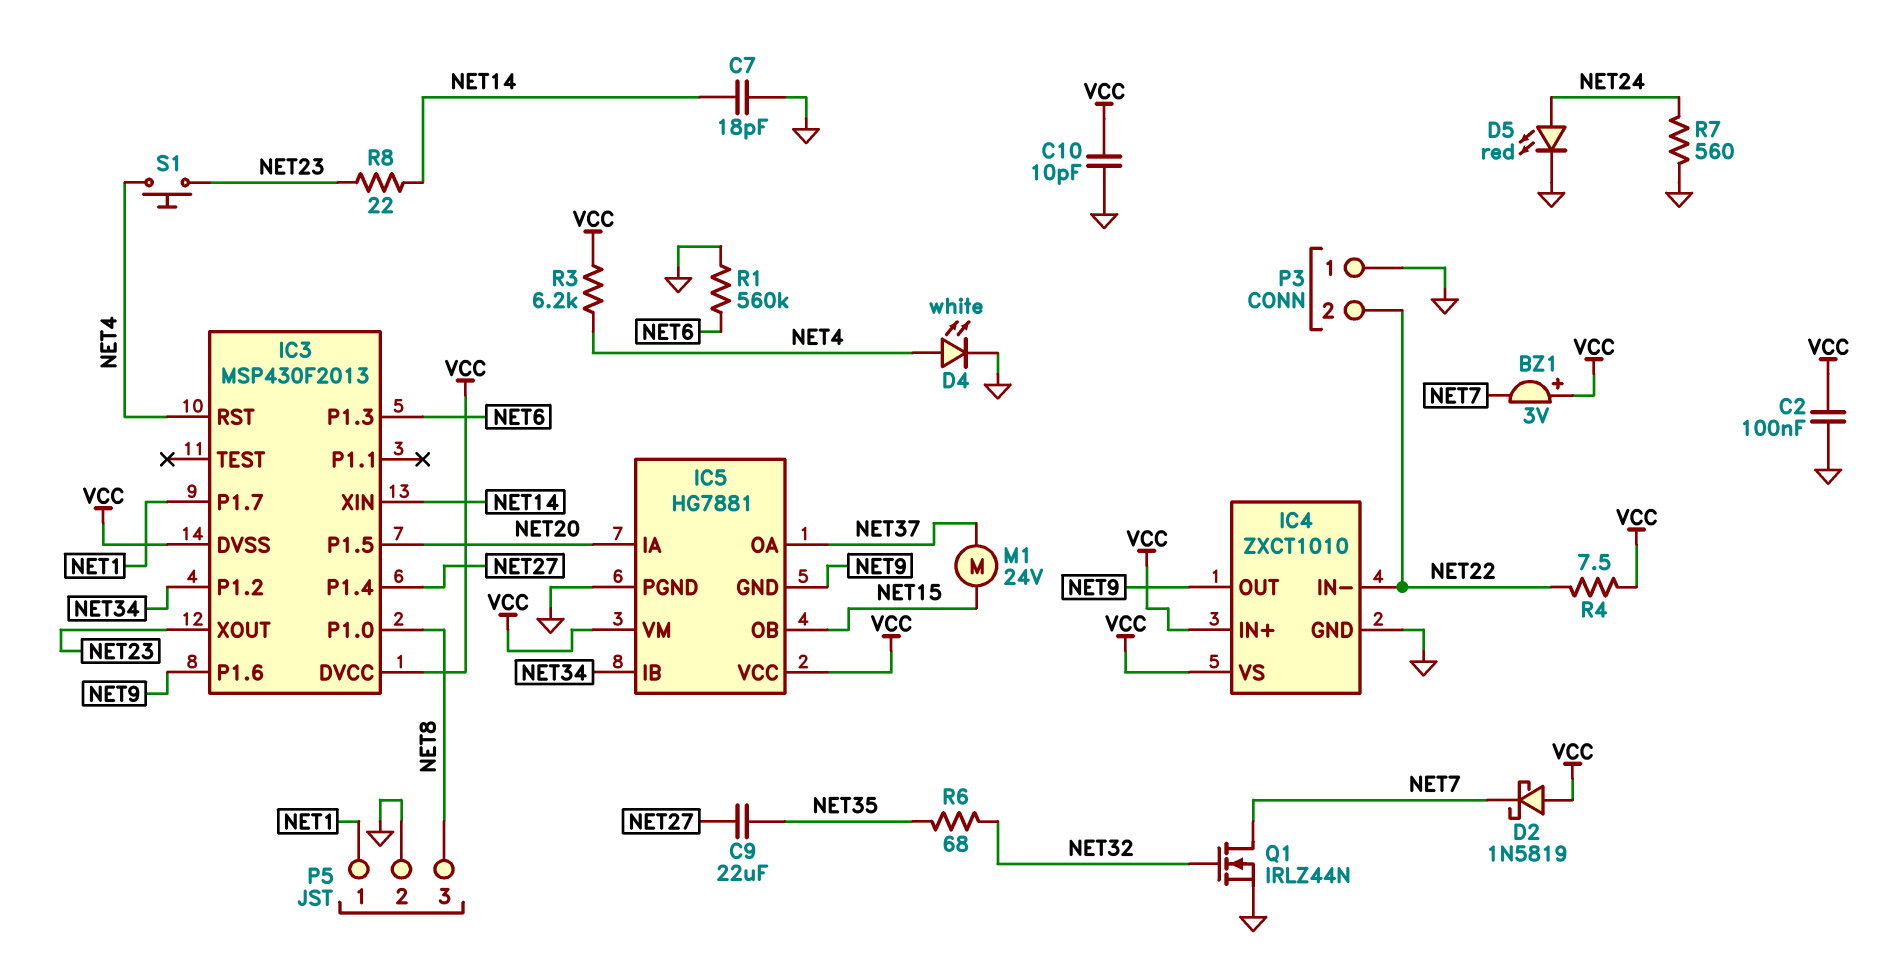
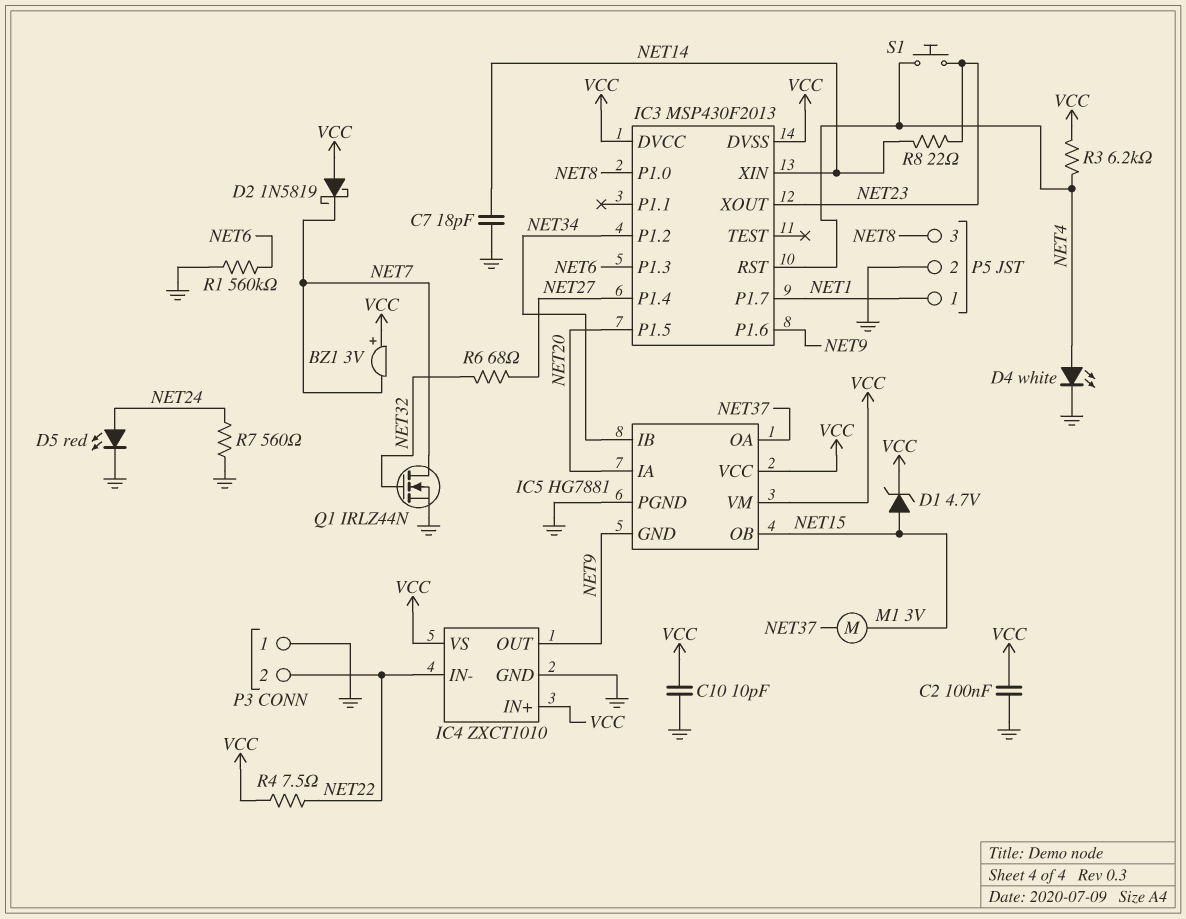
C9: 22uF (NET27, NET35) -> none
D1: none -> zener 4.7V (A NET15, K VCC)
M1: motor 24V (NET15, NET37) -> motor 3V (NET15, NET37)
R6: 68 (NET32, NET35) -> 68 (NET27, NET32)

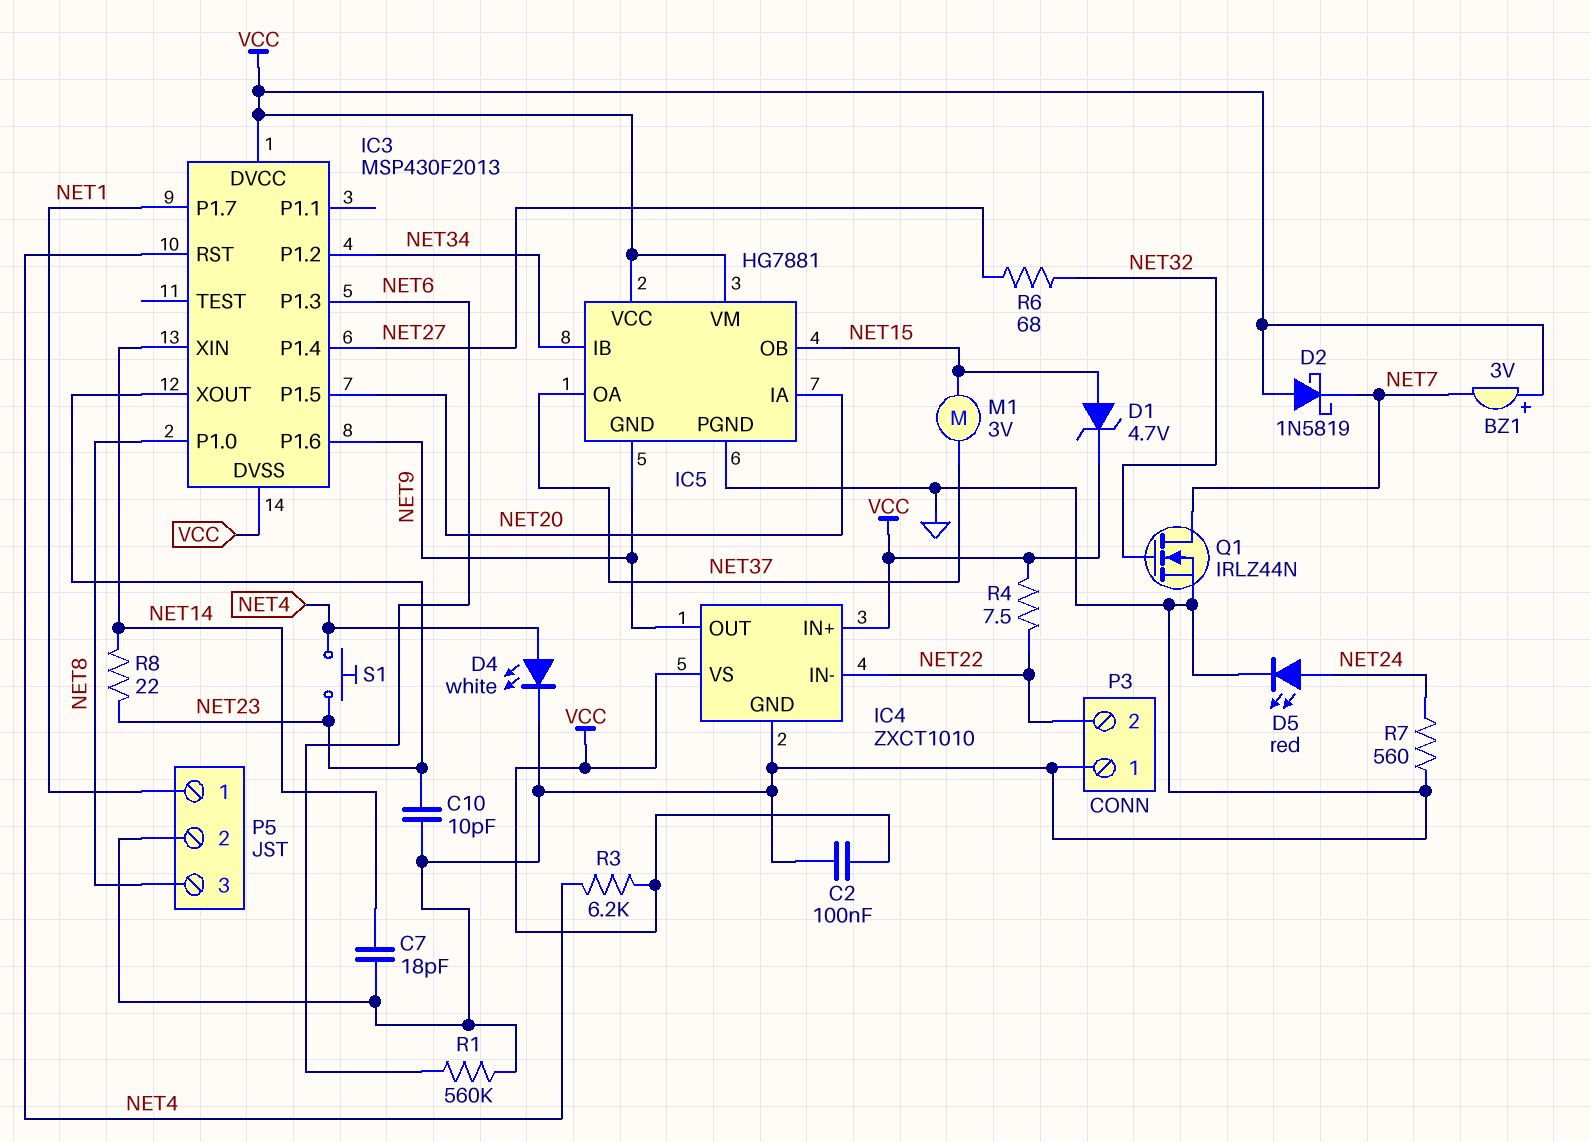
C10: 10pF (GND, VCC) -> 10pF (GND, NET23)

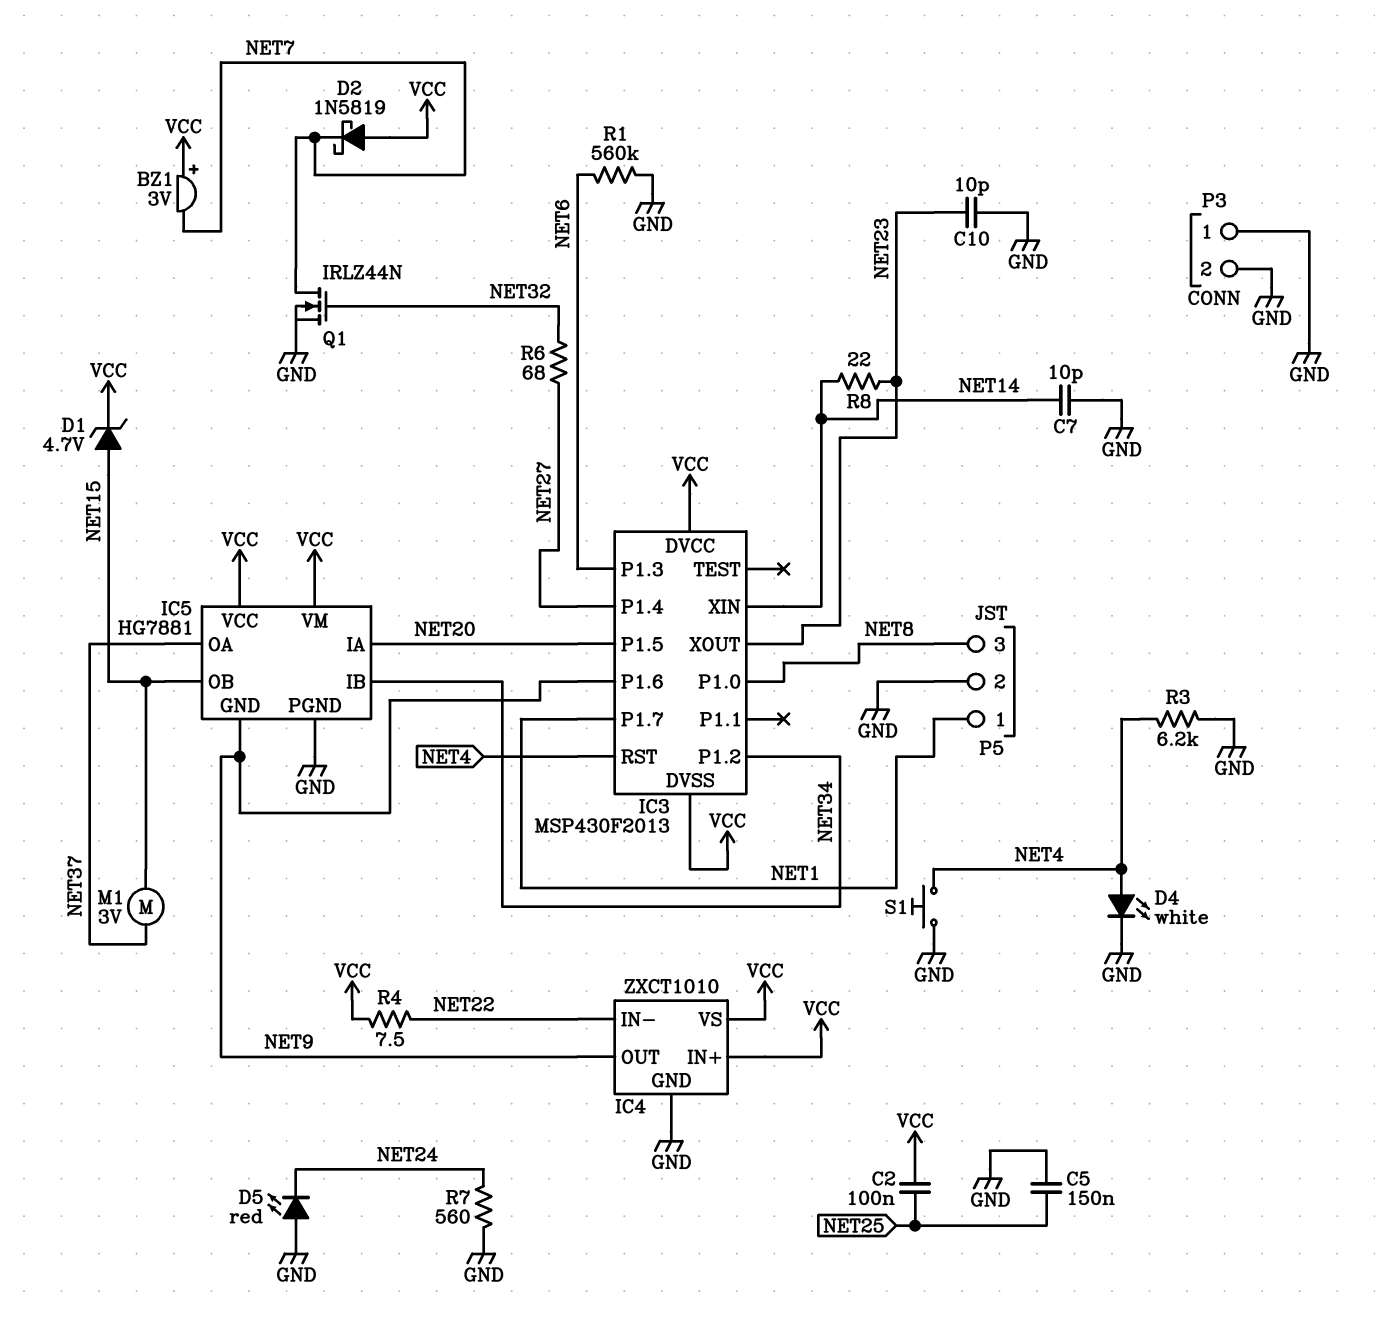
C2: 100nF (GND, VCC) -> 100nF (NET25, VCC)
C5: none -> 150nF (GND, NET25)
C7: 18pF (GND, NET14) -> 10pF (GND, NET14)
D5: LED red (A NET24, K GND) -> LED red (A GND, K NET24)
P3 pin 2: NET22 -> GND
R3: 6.2k (NET4, VCC) -> 6.2k (GND, NET4)
S1: button (NET4, NET23) -> button (GND, NET4)

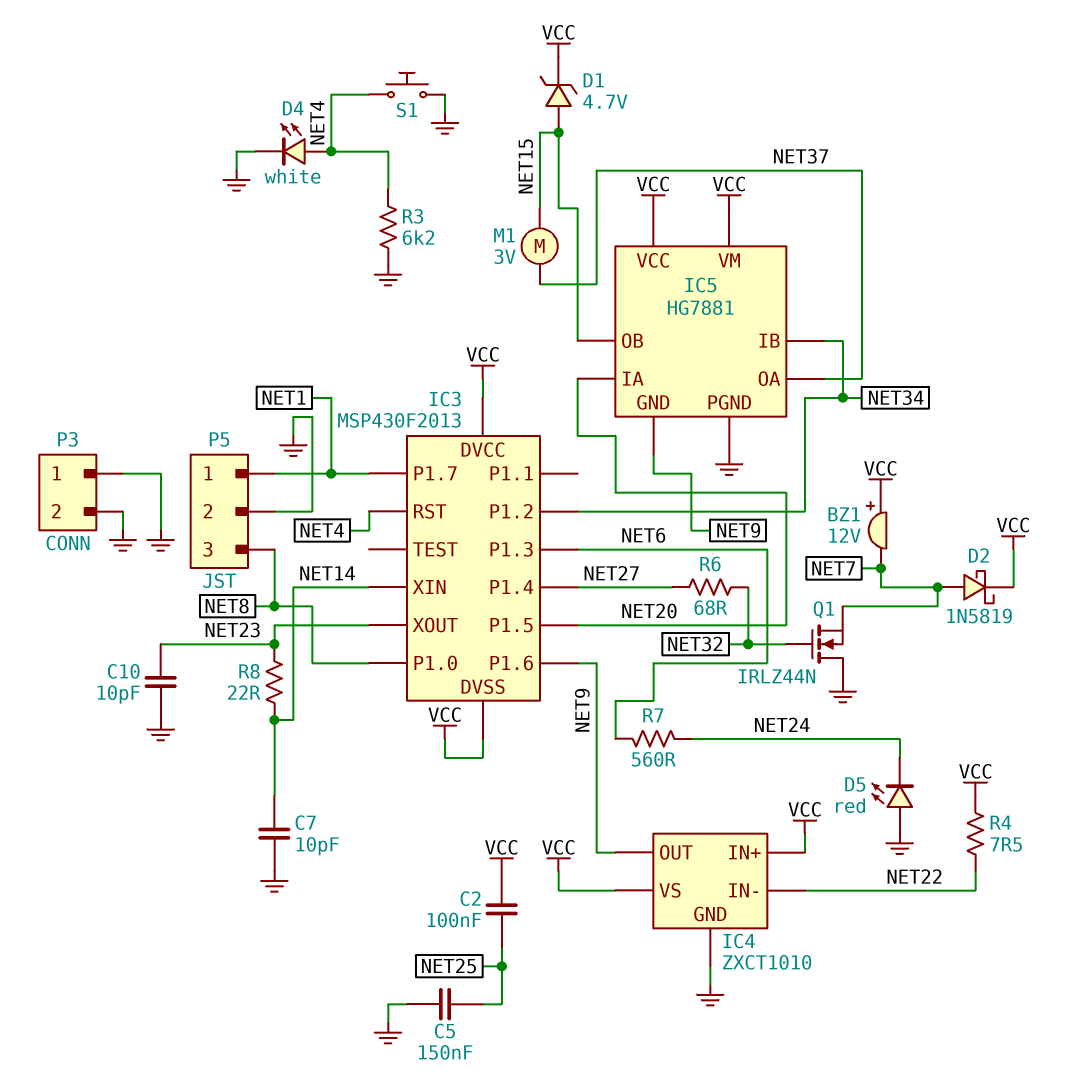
BZ1: buzzer 3V (plus VCC, minus NET7) -> buzzer 12V (plus VCC, minus NET7)
D2: schottky 1N5819 (A VCC, K NET7) -> schottky 1N5819 (A NET7, K VCC)
Q1: NMOS IRLZ44N (G NET32, D NET7, S GND) -> NMOS IRLZ44N (G NET32, D GND, S NET7)
R1: 560k (GND, NET6) -> none
R7: 560 (GND, NET24) -> 560 (NET6, NET24)

